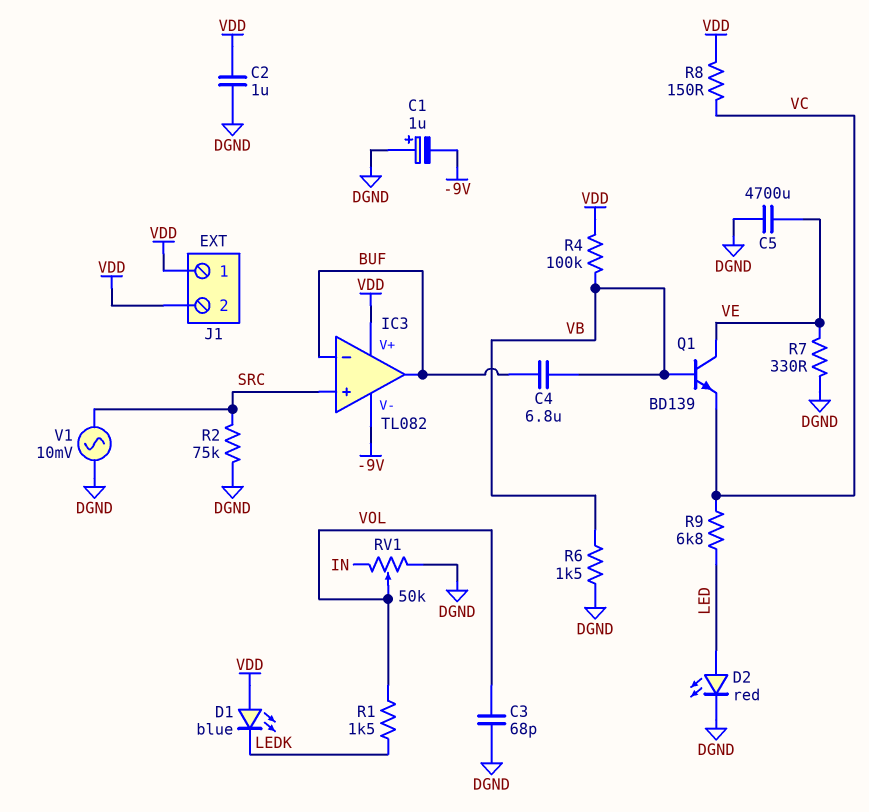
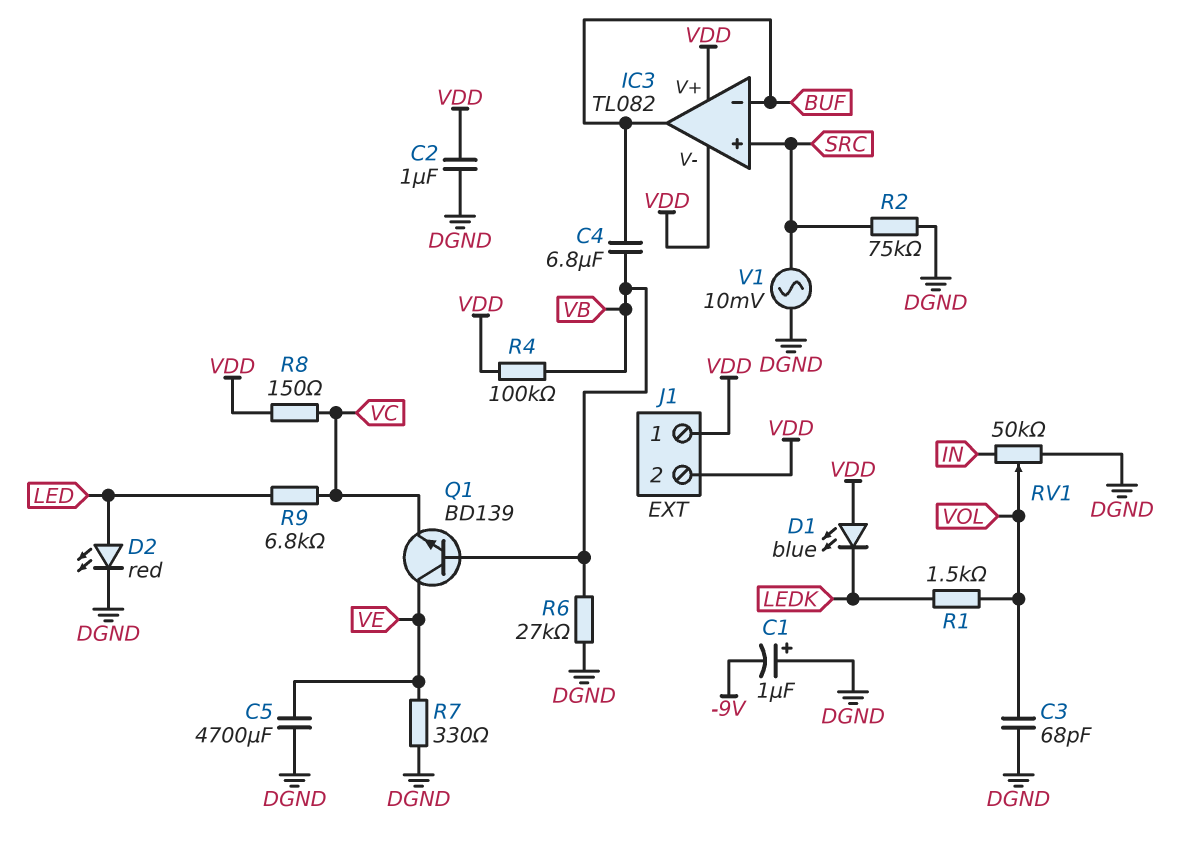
IC3 pin V-: -9V -> VDD
R6: 1.5k (DGND, VB) -> 27k (DGND, VB)

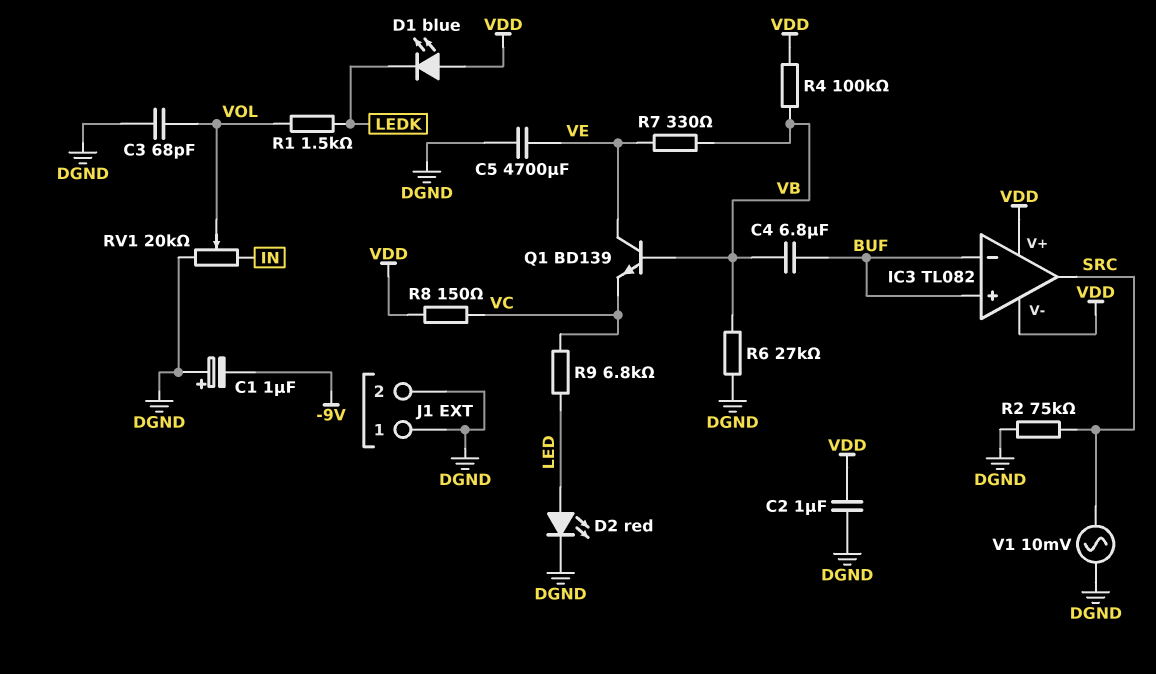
IC3 pin in+: SRC -> BUF
IC3 pin out: BUF -> SRC
J1 pin 1: VDD -> DGND
J1 pin 2: VDD -> DGND
R7: 330 (DGND, VE) -> 330 (VB, VE)
RV1: 50k (DGND, IN, wiper VOL) -> 20k (DGND, IN, wiper VOL)

